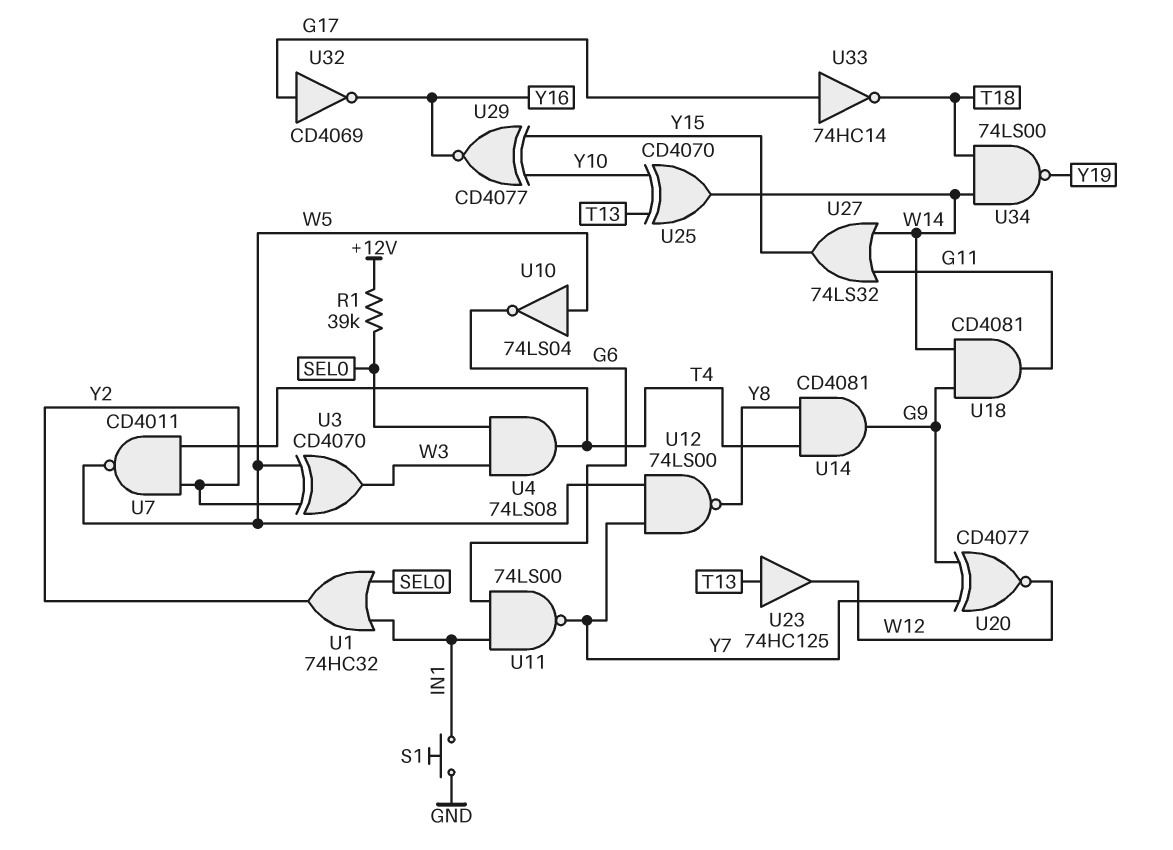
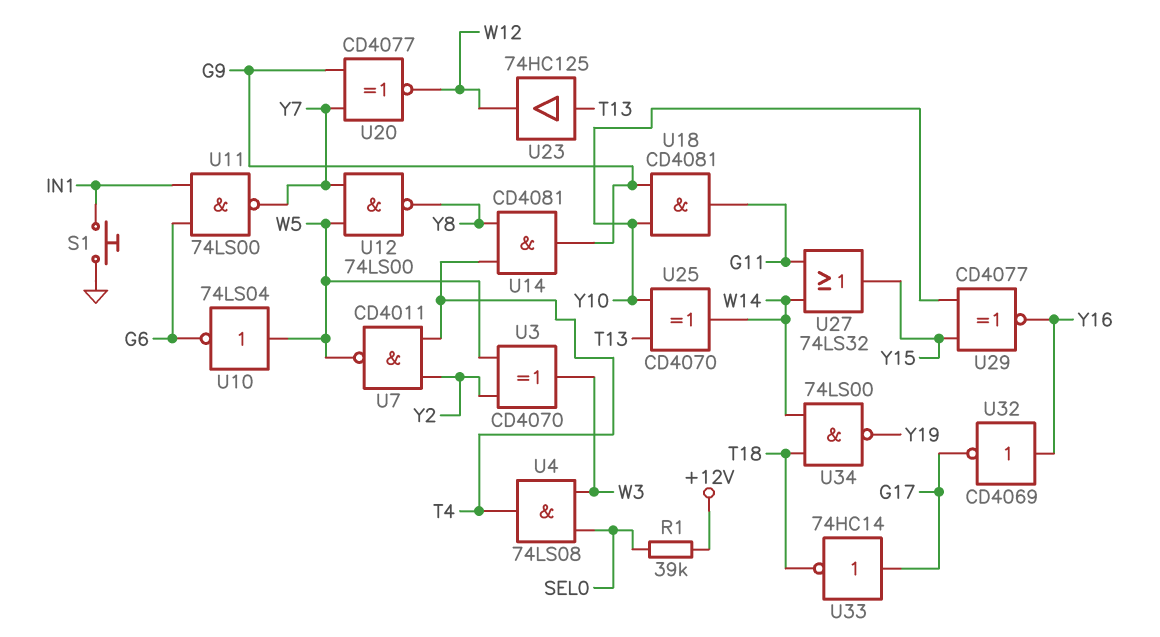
U1: OR 74HC32 (in IN1, in SEL0, out Y2) -> none
U18: AND CD4081 (in G9, in W14, out G11) -> AND CD4081 (in G9, in Y10, out G11)
U32: NOT CD4069 (in G17, out Y16) -> NOT CD4069 (in Y16, out G17)

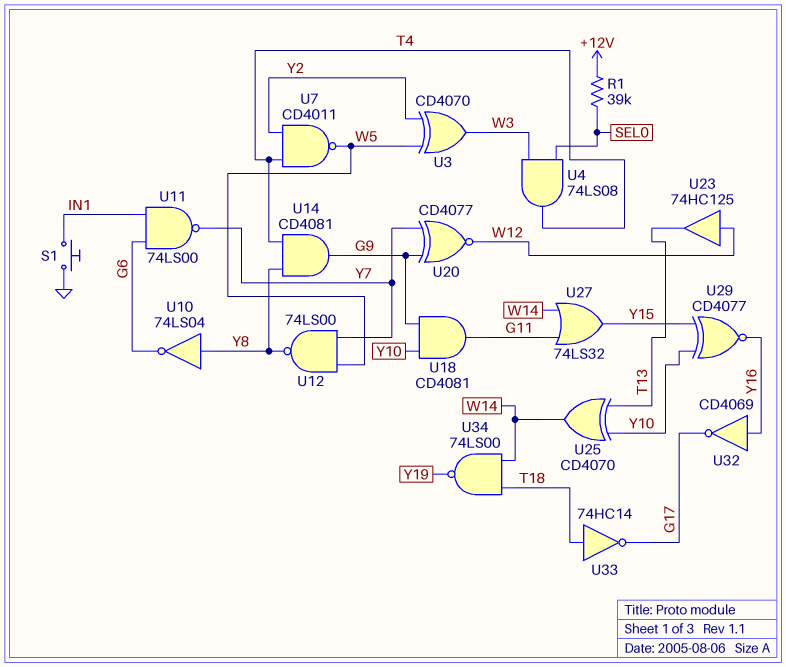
U10: NOT 74LS04 (in W5, out G6) -> NOT 74LS04 (in Y8, out G6)
U23: buffer 74HC125 (in T13, out W12) -> buffer 74HC125 (in W12, out T13)
U33: NOT 74HC14 (in G17, out T18) -> NOT 74HC14 (in T18, out G17)

